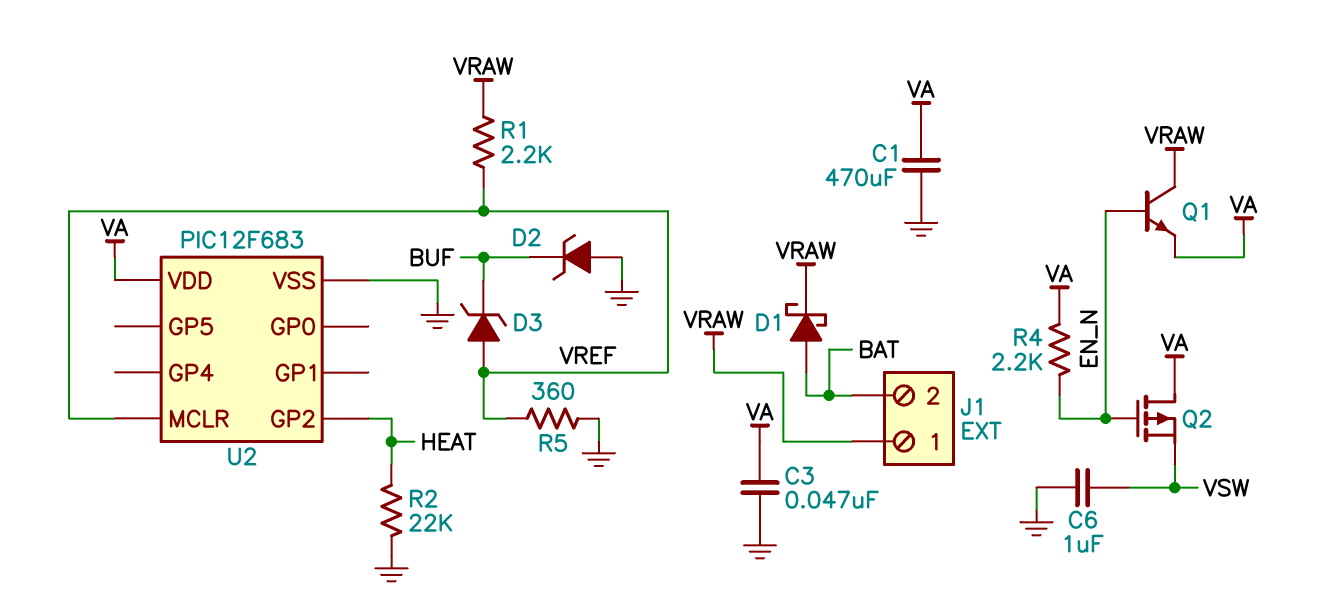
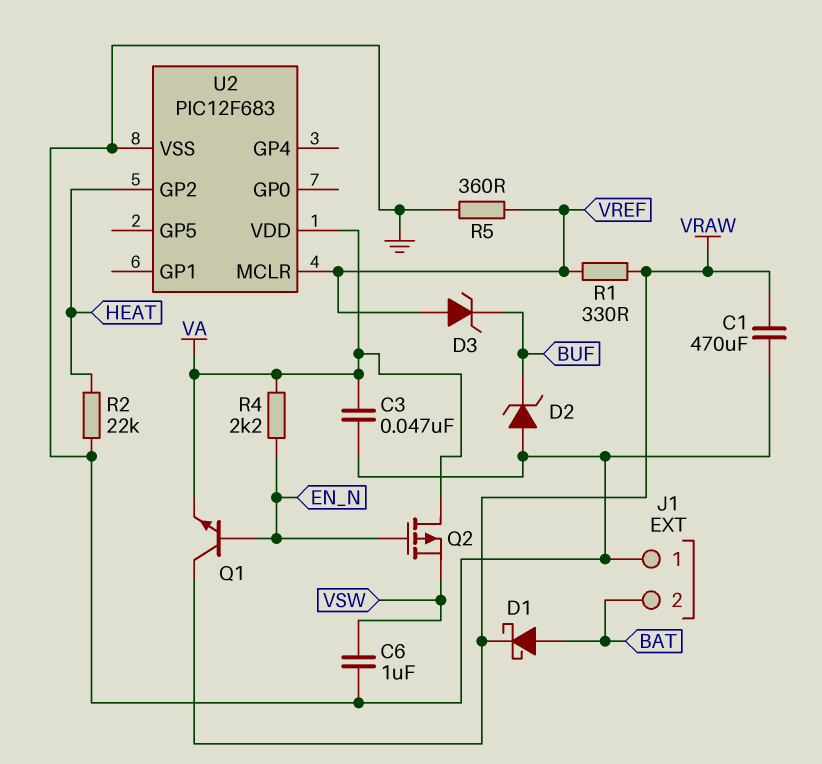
C1: 470uF (GND, VA) -> 470uF (GND, VRAW)
J1 pin 1: VRAW -> GND
R1: 2.2k (VRAW, VREF) -> 330 (VRAW, VREF)

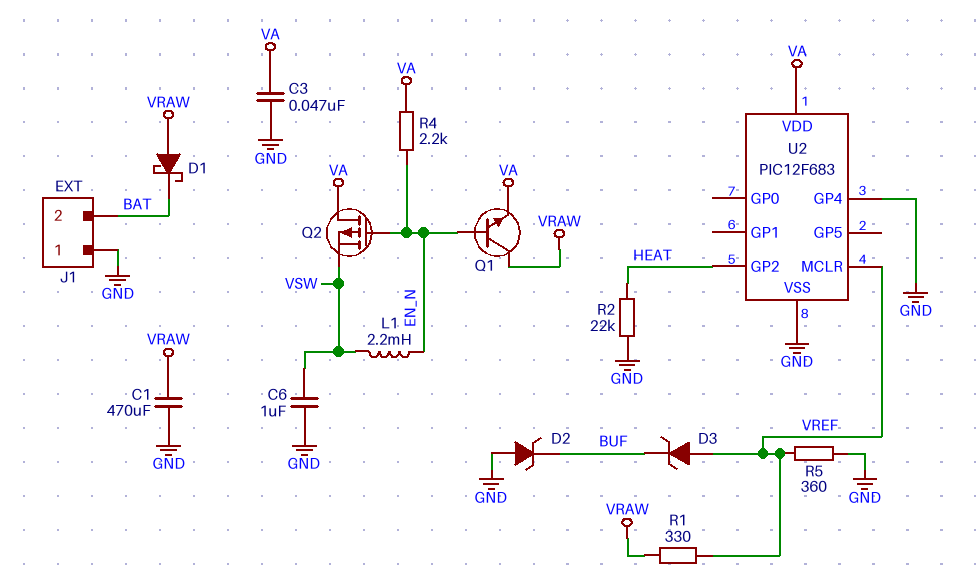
D1: schottky (A BAT, K VRAW) -> schottky (A VRAW, K BAT)
L1: none -> 2.2mH (EN_N, VSW)
U2 pin GP4: none -> GND

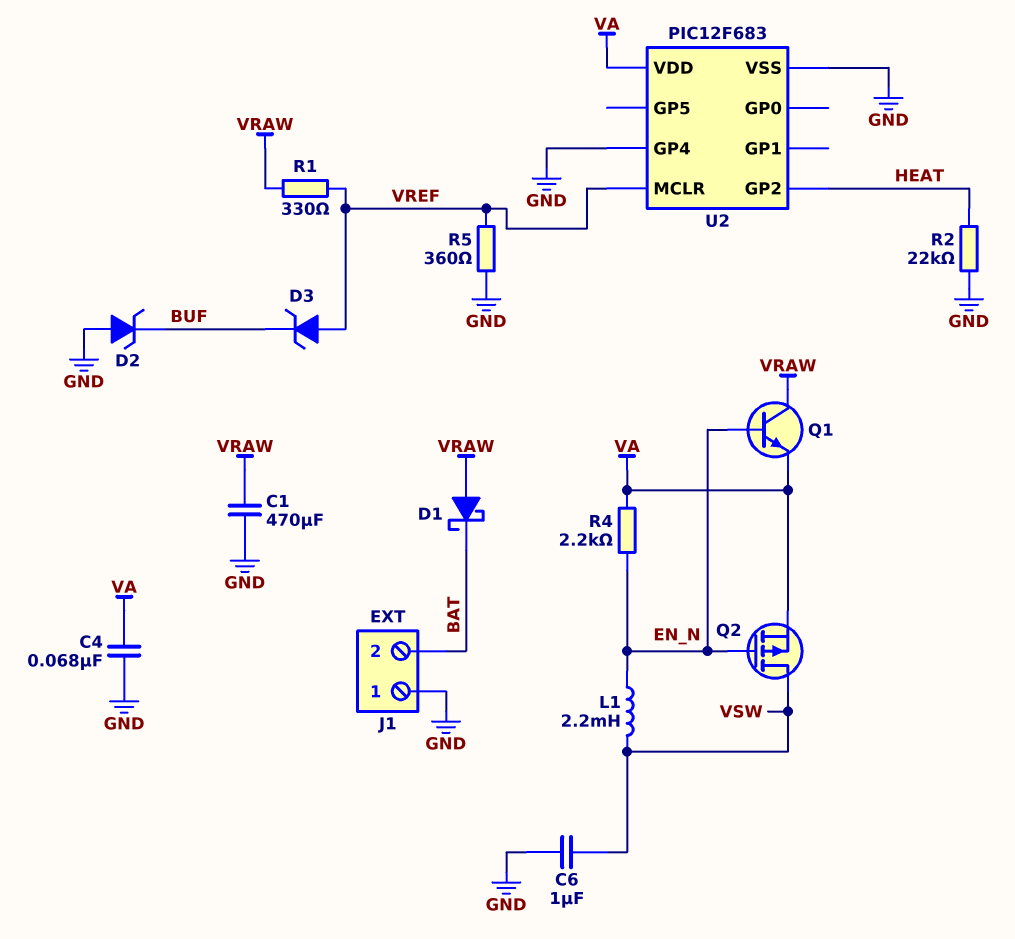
C3: 47nF (GND, VA) -> none
C4: none -> 68nF (GND, VA)
Q2: PMOS (G EN_N, D VA, S VSW) -> PMOS (G EN_N, D VSW, S VA)

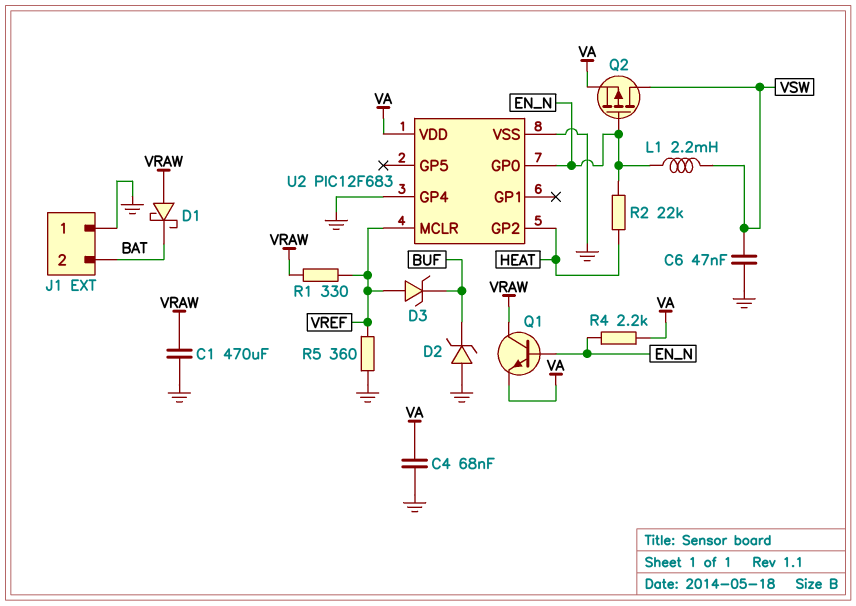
C6: 1uF (GND, VSW) -> 47nF (GND, VSW)
R2: 22k (GND, HEAT) -> 22k (EN_N, HEAT)
U2 pin GP0: none -> EN_N

